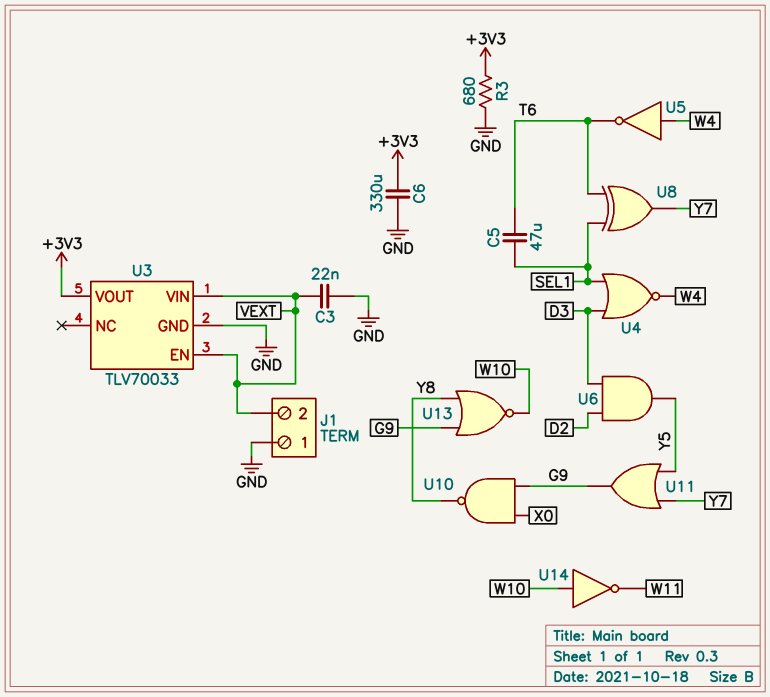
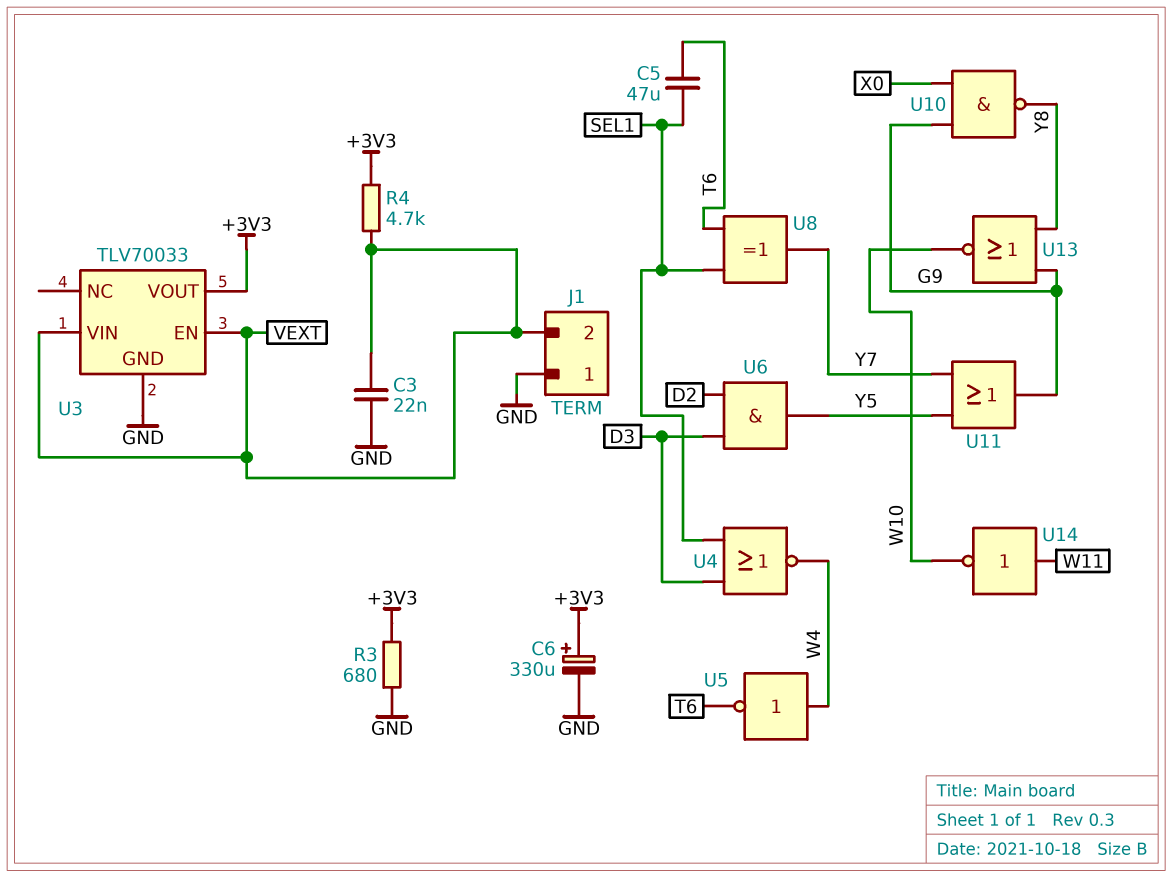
C6: 330uF (+3V3, GND) -> 330uF (plus +3V3, minus GND)
R4: none -> 4.7k (+3V3, VEXT)
U14: NOT (in W10, out W11) -> NOT (in W11, out W10)

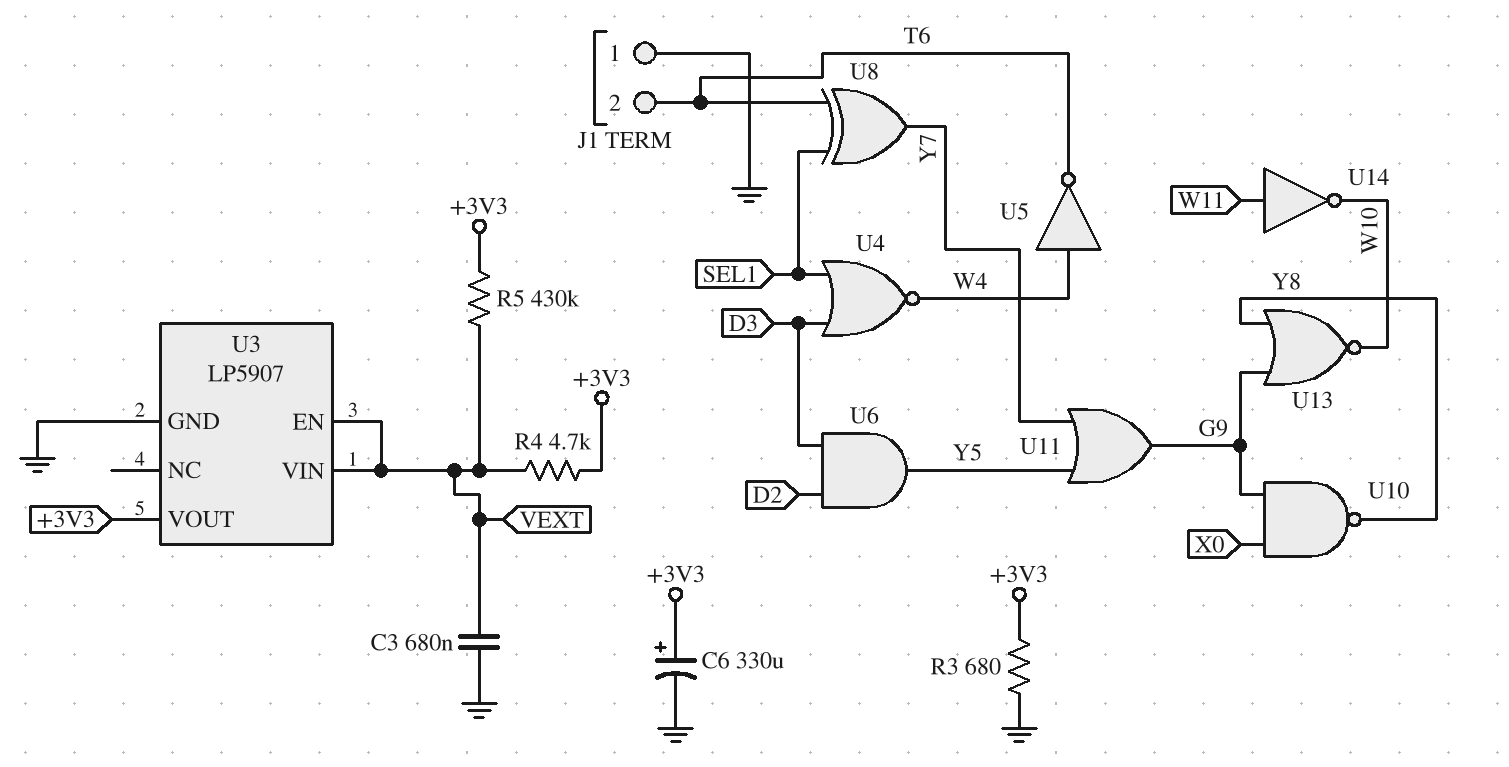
C3: 22nF (GND, VEXT) -> 680nF (GND, VEXT)
C5: 47uF (SEL1, T6) -> none
J1 pin 2: VEXT -> T6
R5: none -> 430k (+3V3, VEXT)
U3: TLV70033 -> LP5907

